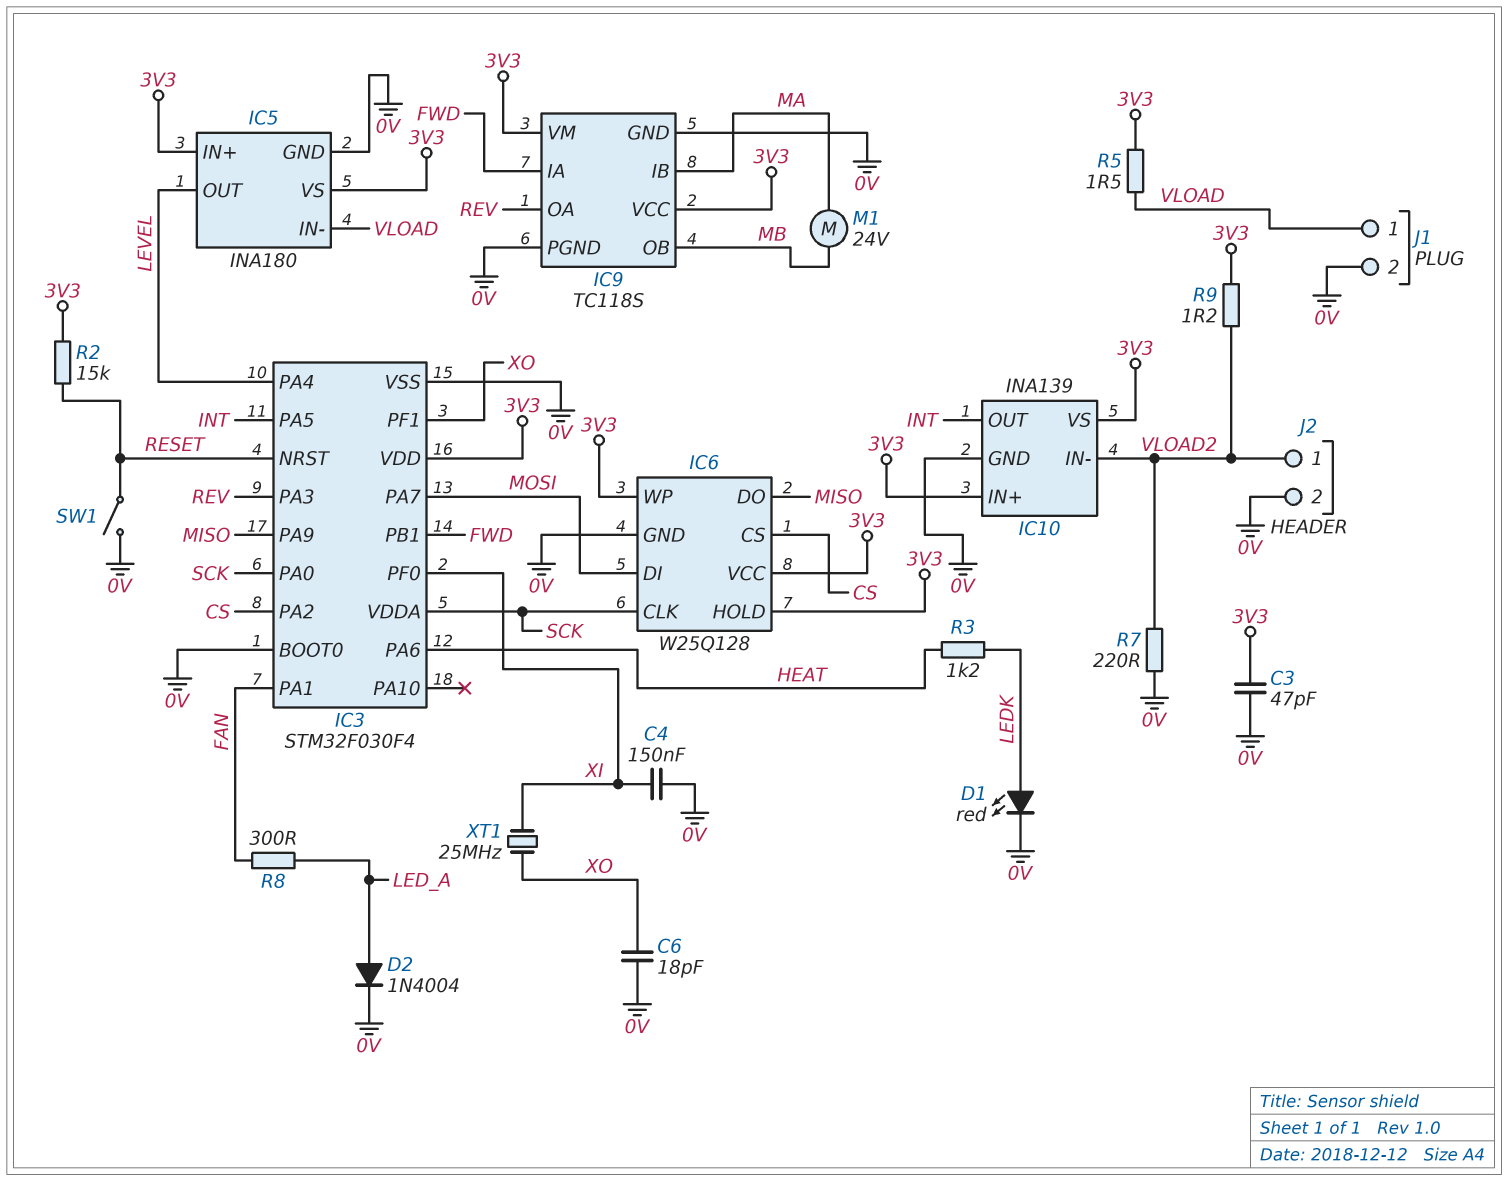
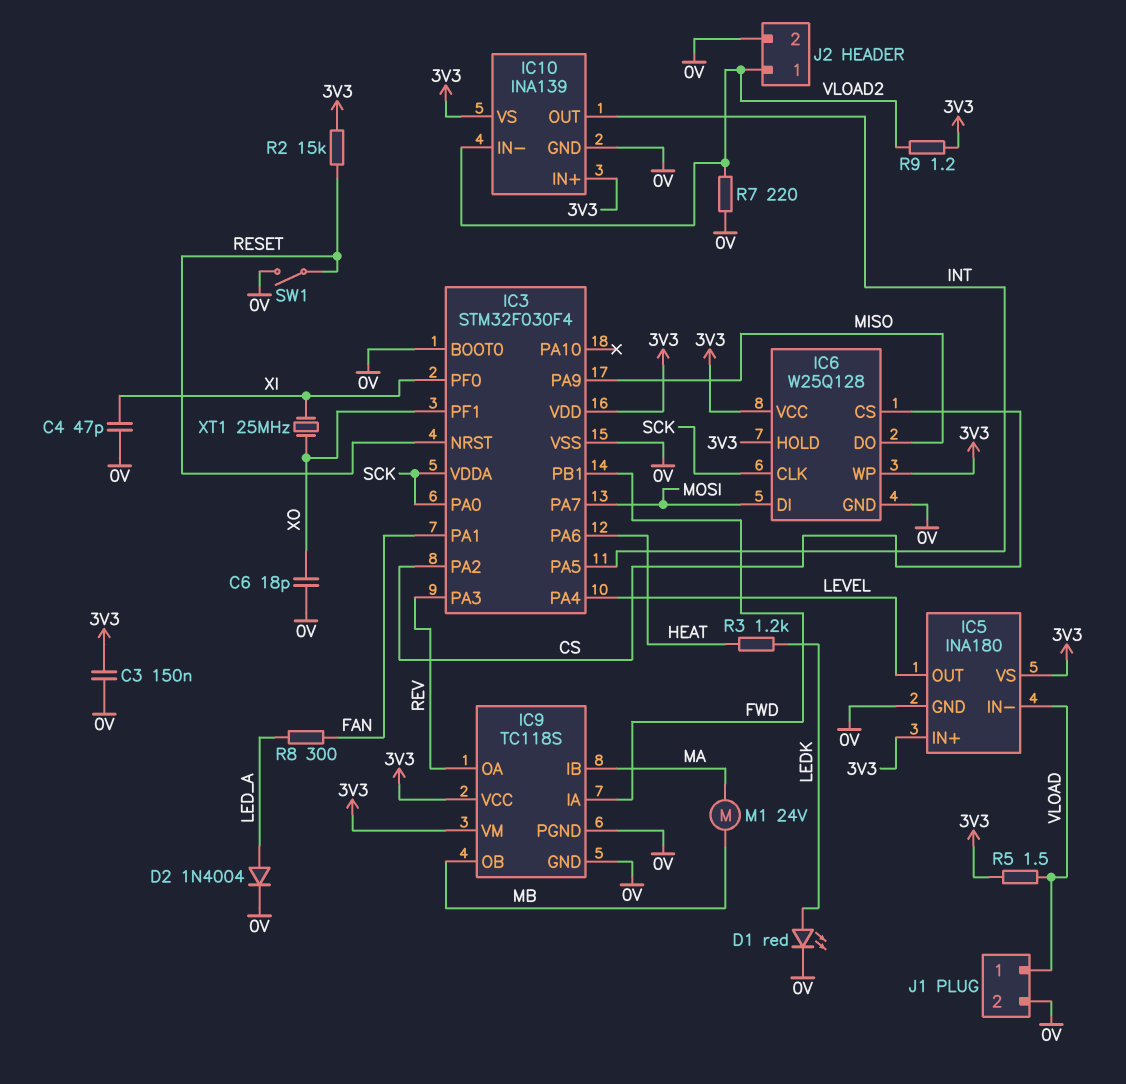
C3: 47pF (0V, 3V3) -> 150nF (0V, 3V3)
C4: 150nF (0V, XI) -> 47pF (0V, XI)

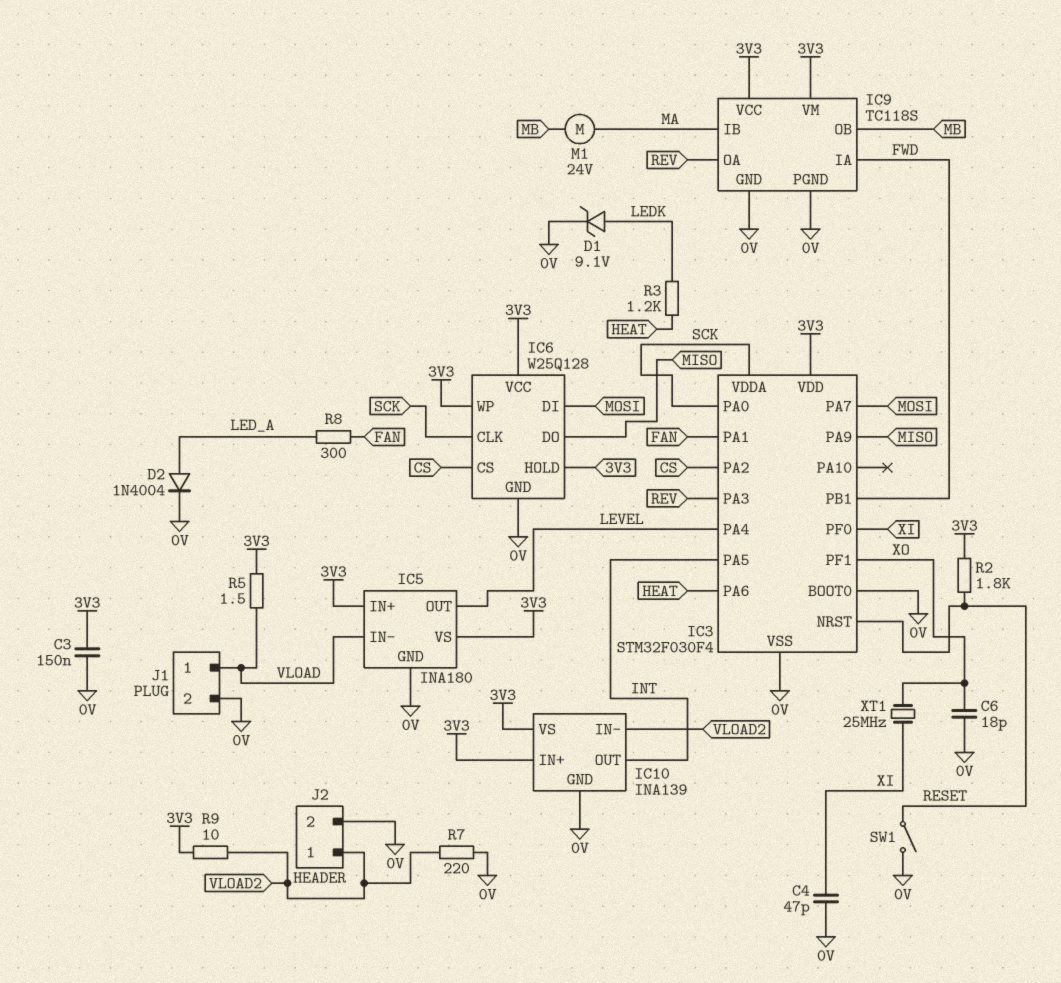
D1: LED red (A LEDK, K 0V) -> zener 9.1V (A LEDK, K 0V)
R2: 15k (3V3, RESET) -> 1.8k (3V3, RESET)
R9: 1.2 (3V3, VLOAD2) -> 10 (3V3, VLOAD2)

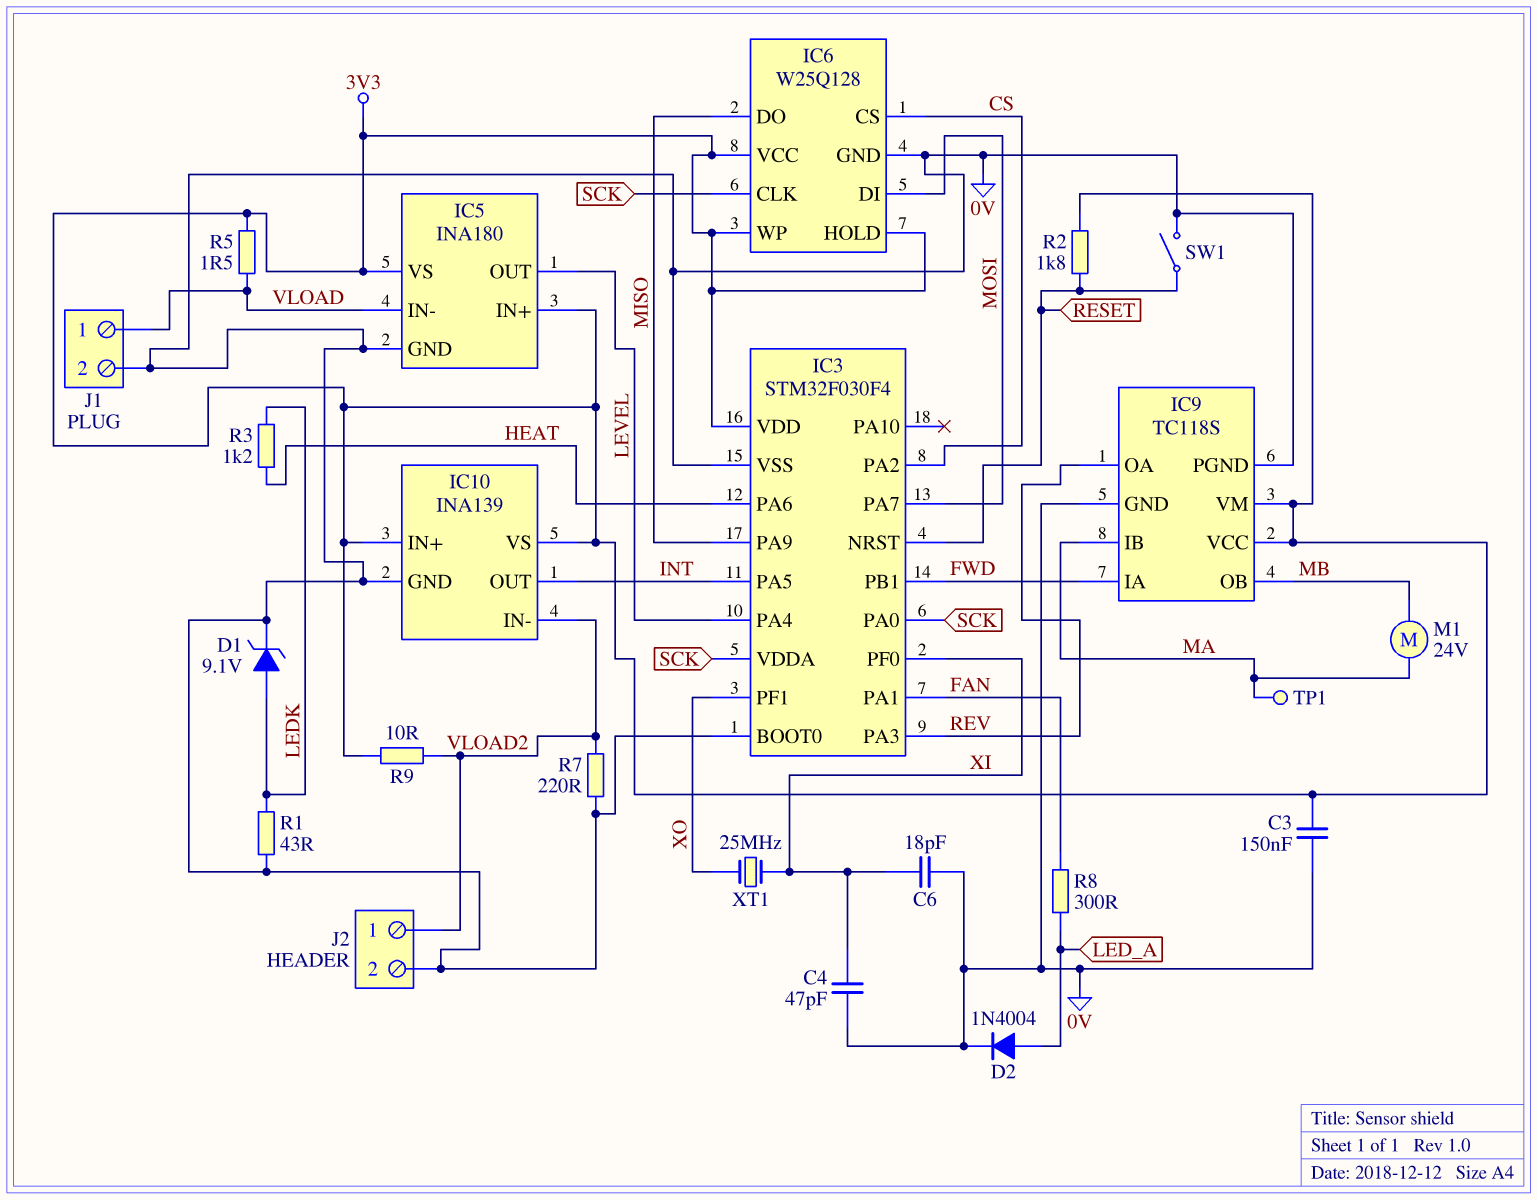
C6: 18pF (0V, XO) -> 18pF (0V, XI)
R1: none -> 43 (0V, LEDK)
TP1: none -> test point (MA)

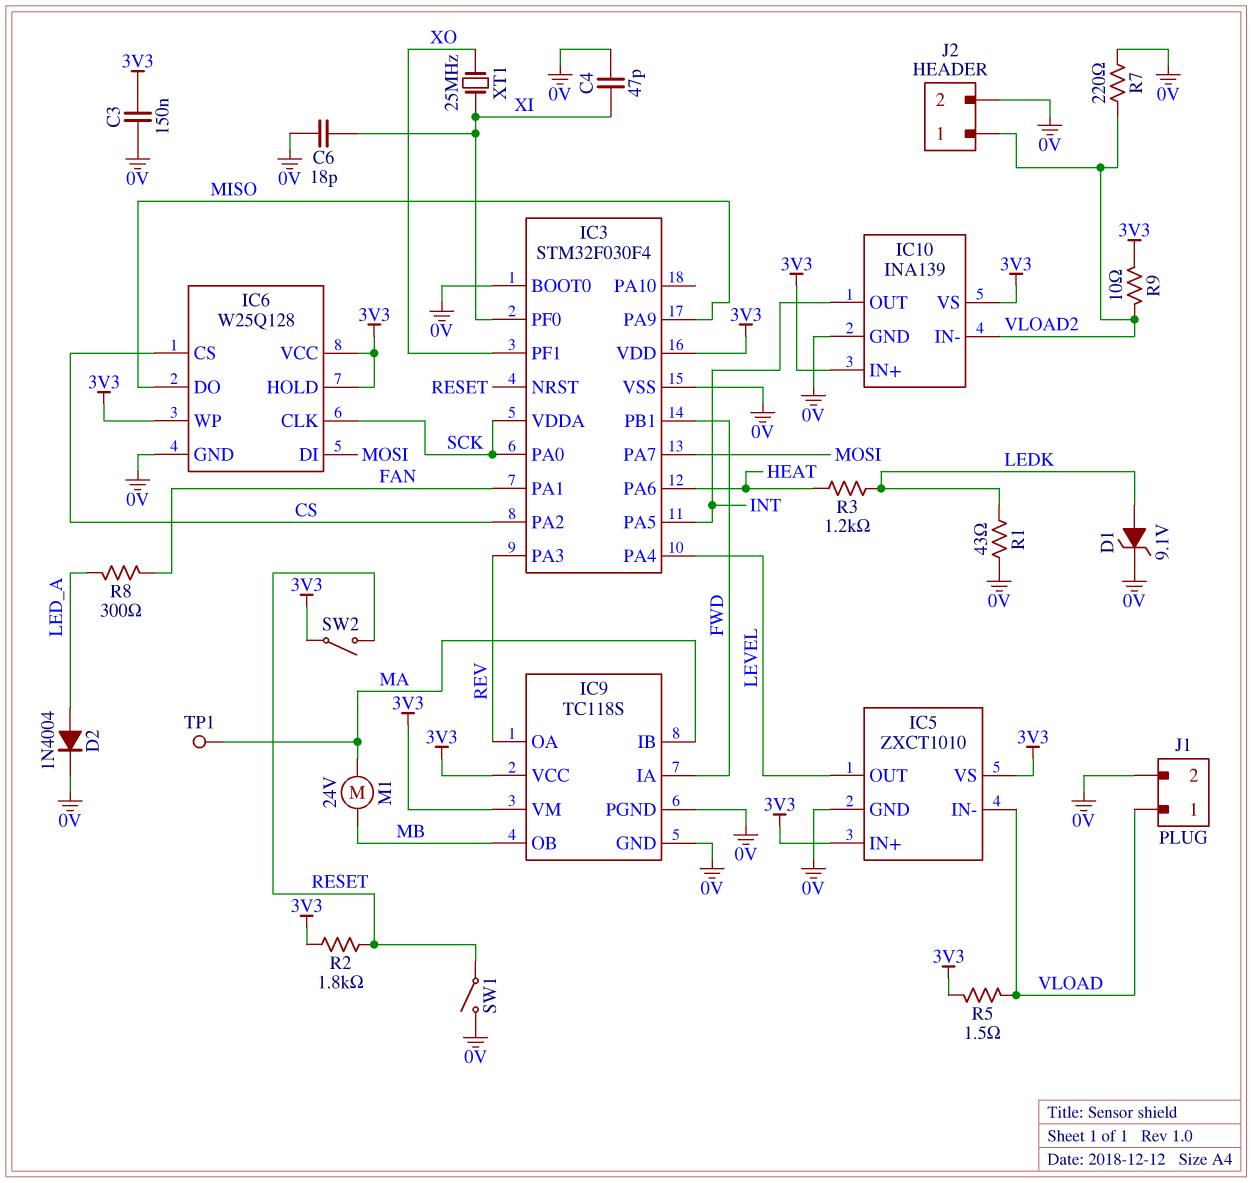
IC5: INA180 -> ZXCT1010
SW2: none -> switch (3V3, RESET)

